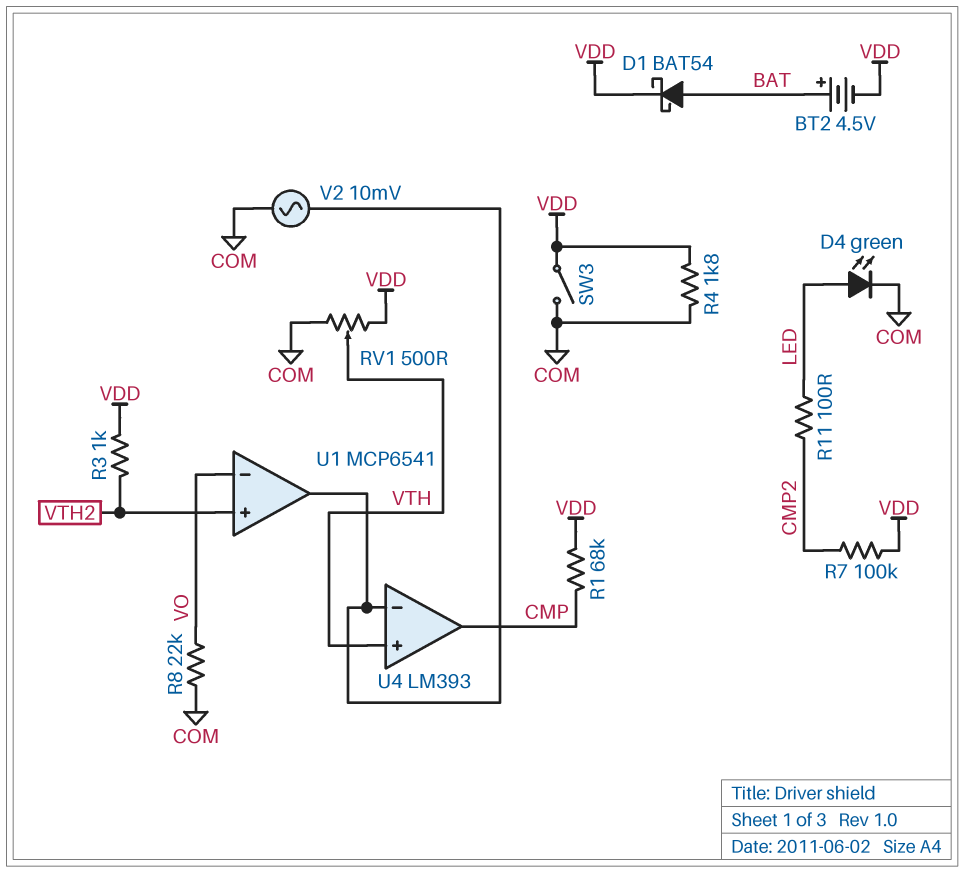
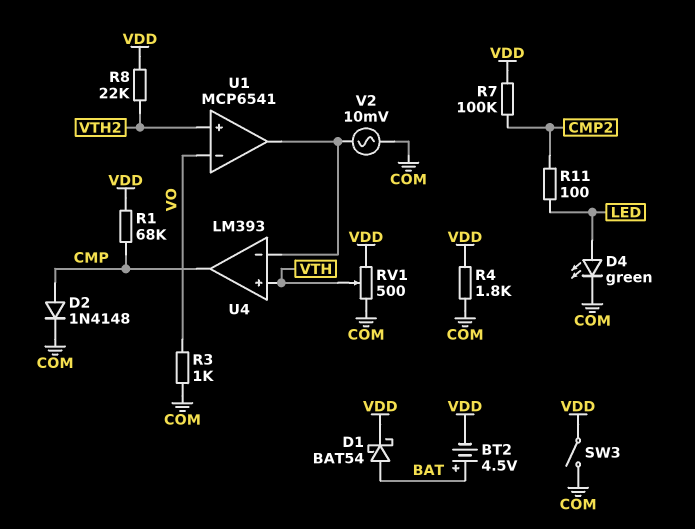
D2: none -> diode 1N4148 (A CMP, K COM)
R3: 1k (VDD, VTH2) -> 1k (COM, VO)
R8: 22k (COM, VO) -> 22k (VDD, VTH2)

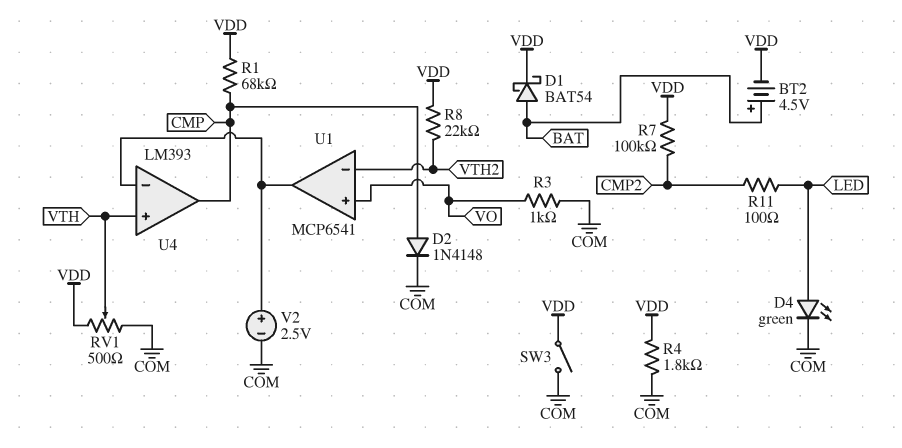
U1 pin in+: VTH2 -> VO
U1 pin in-: VO -> VTH2
V2: AC 10mV (COM, U1/out) -> 2.5V (plus U1/out, minus COM)

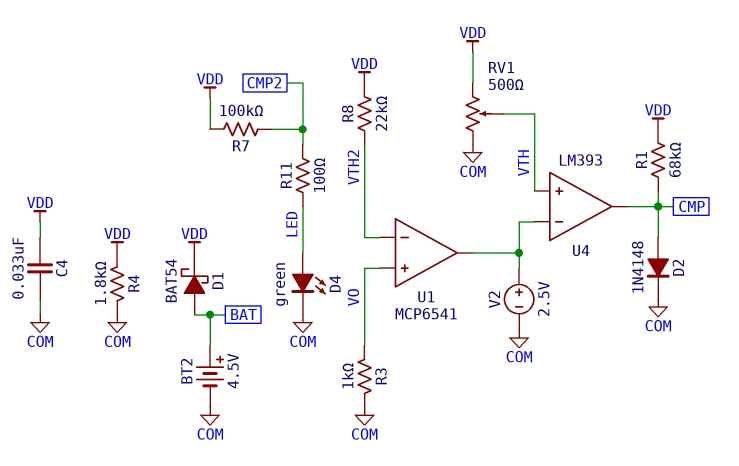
BT2: 4.5V (plus BAT, minus VDD) -> 4.5V (plus BAT, minus COM)
C4: none -> 33nF (COM, VDD)
SW3: switch (COM, VDD) -> none

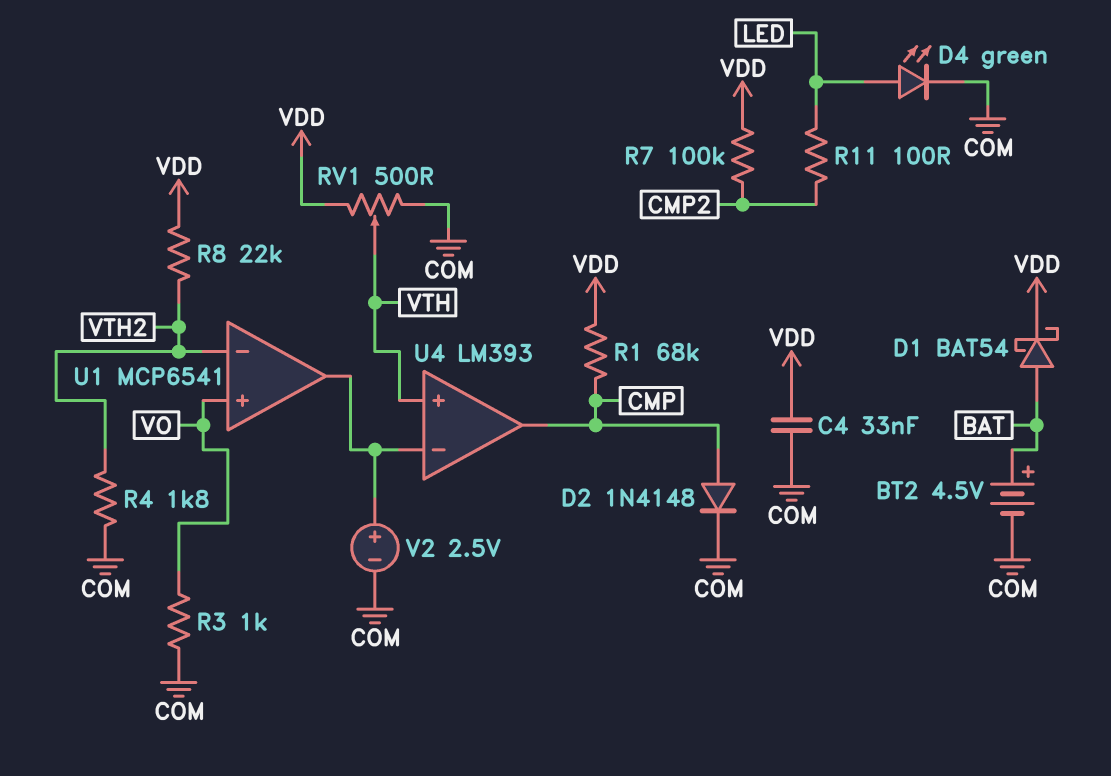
R4: 1.8k (COM, VDD) -> 1.8k (COM, VTH2)

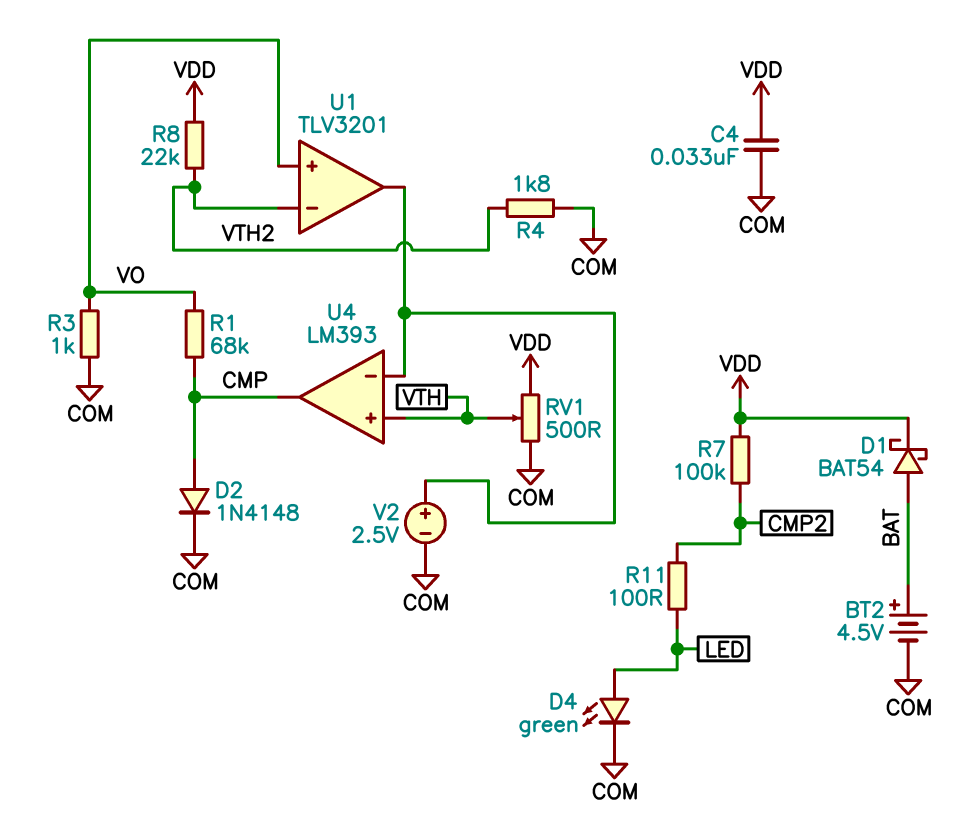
R1: 68k (CMP, VDD) -> 68k (CMP, VO)
U1: MCP6541 -> TLV3201

